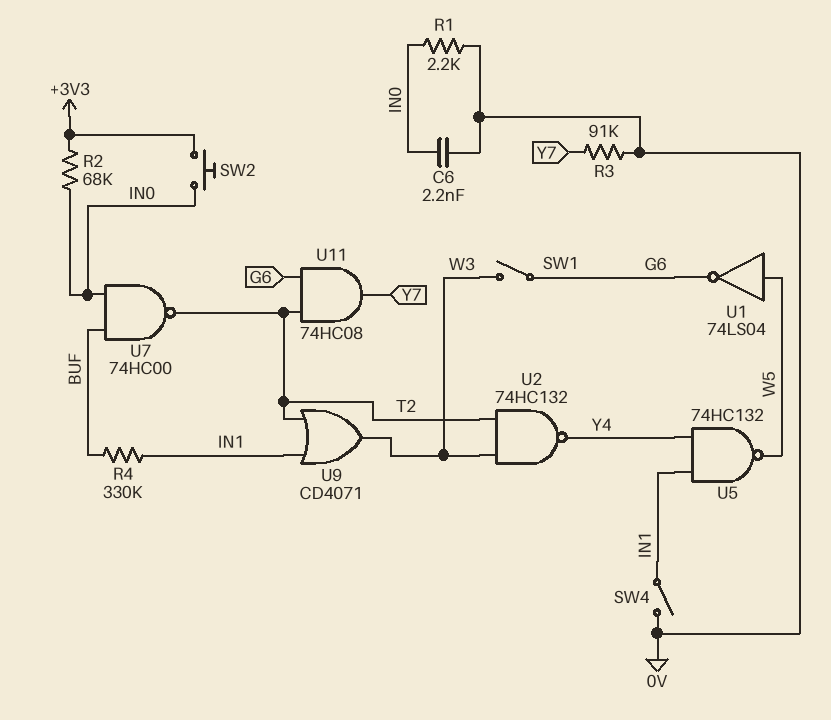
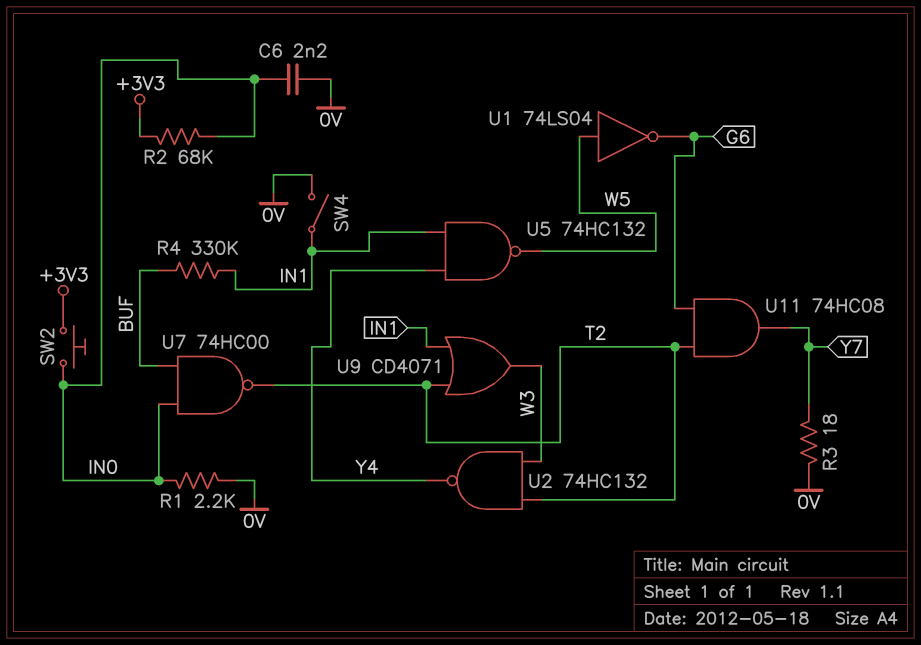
R3: 91k (0V, Y7) -> 18 (0V, Y7)
SW1: switch (G6, W3) -> none

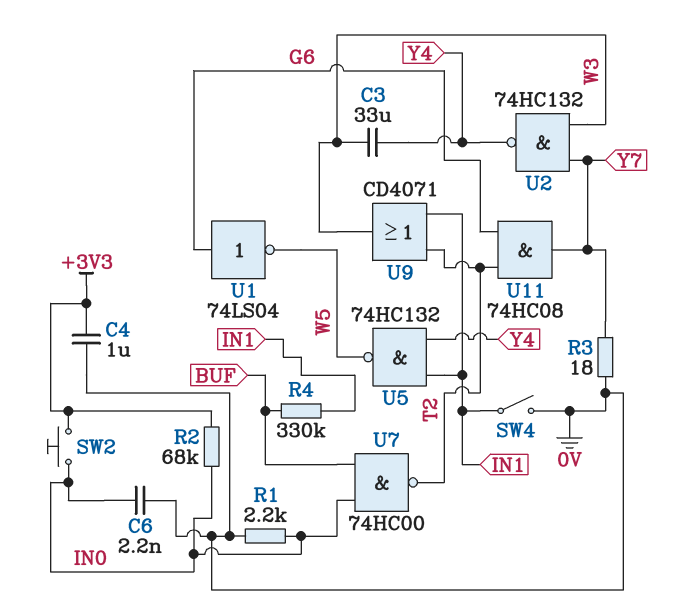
C3: none -> 33uF (W3, Y4)
C4: none -> 1uF (+3V3, 0V)
U1: NOT 74LS04 (in W5, out G6) -> NOT 74LS04 (in G6, out W5)
U2: NAND 74HC132 (in T2, in W3, out Y4) -> NAND 74HC132 (in W3, in Y7, out Y4)

